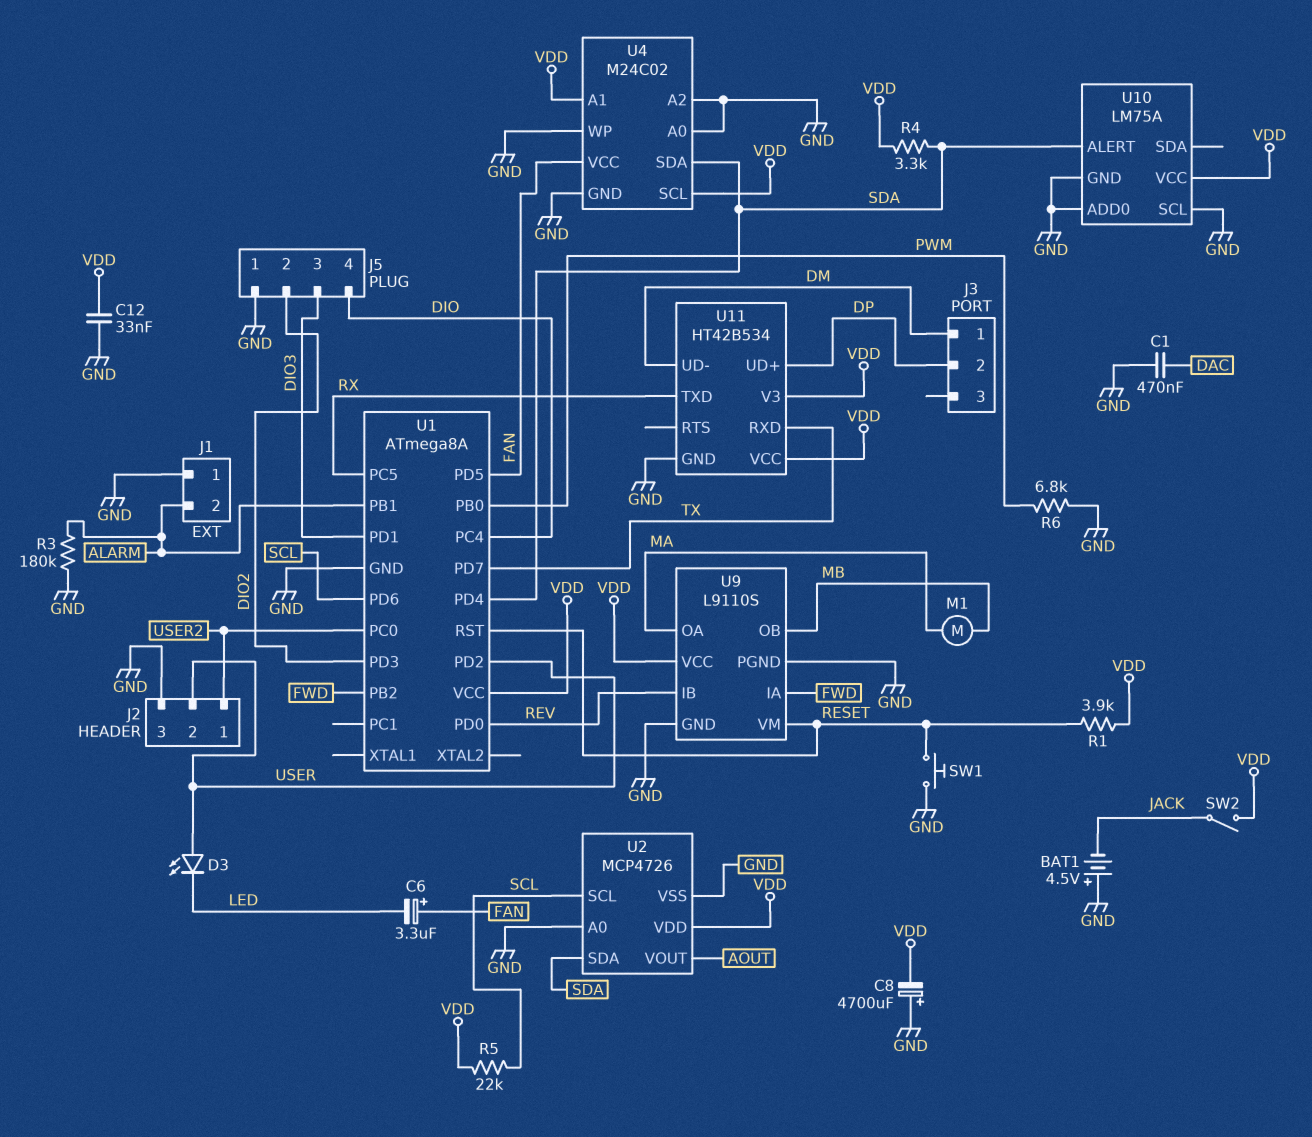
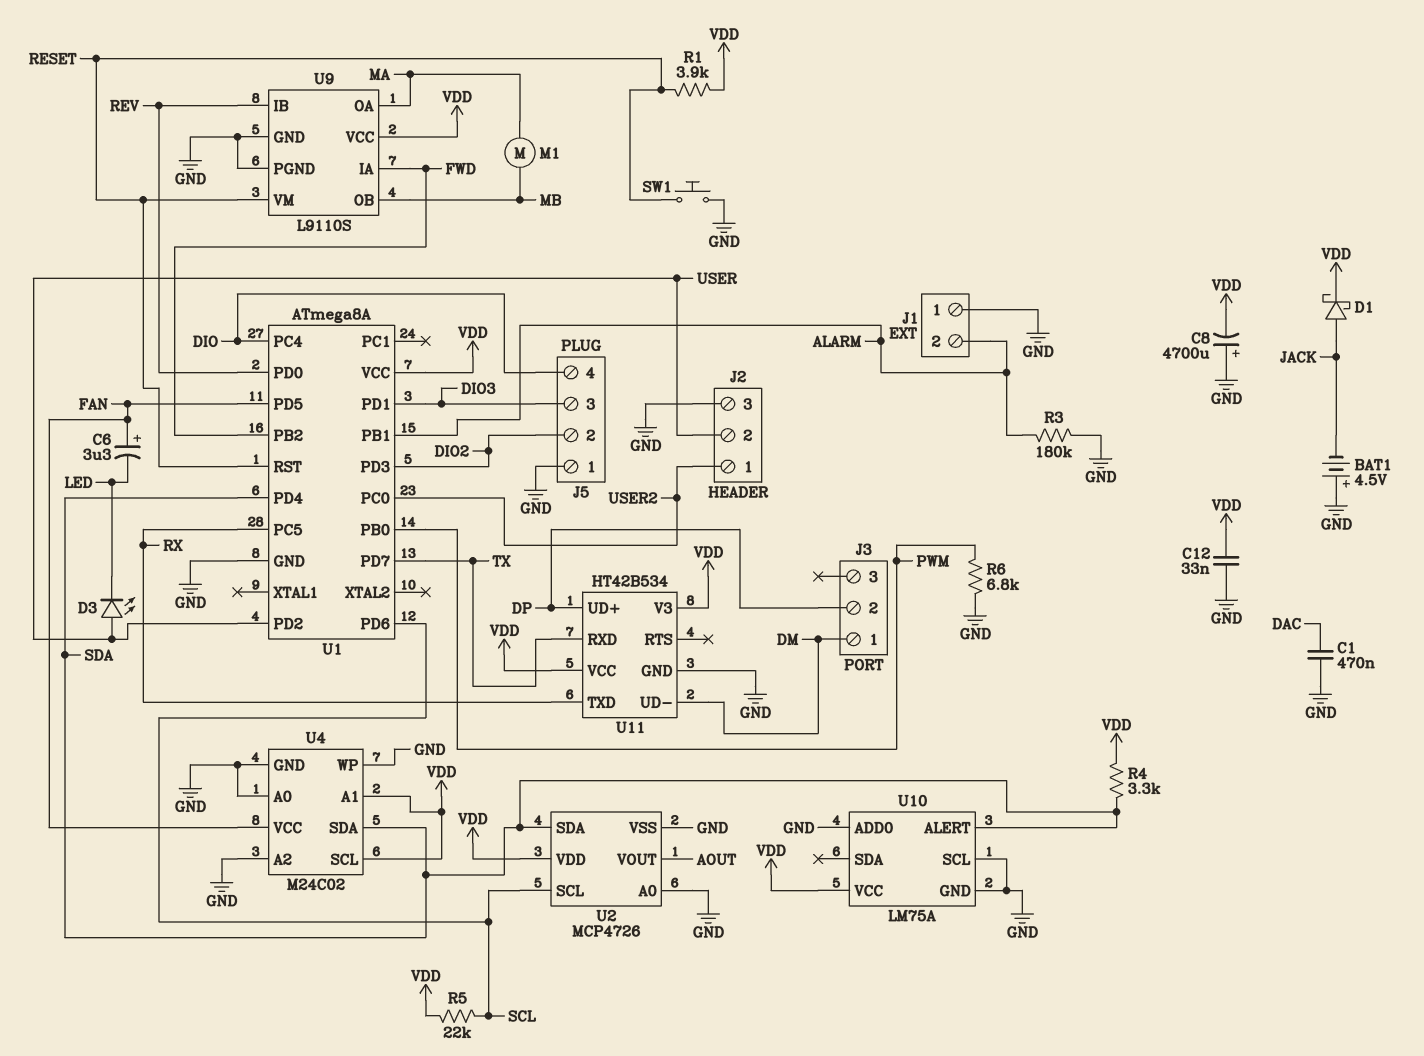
D1: none -> schottky (A JACK, K VDD)
SW2: switch (JACK, VDD) -> none

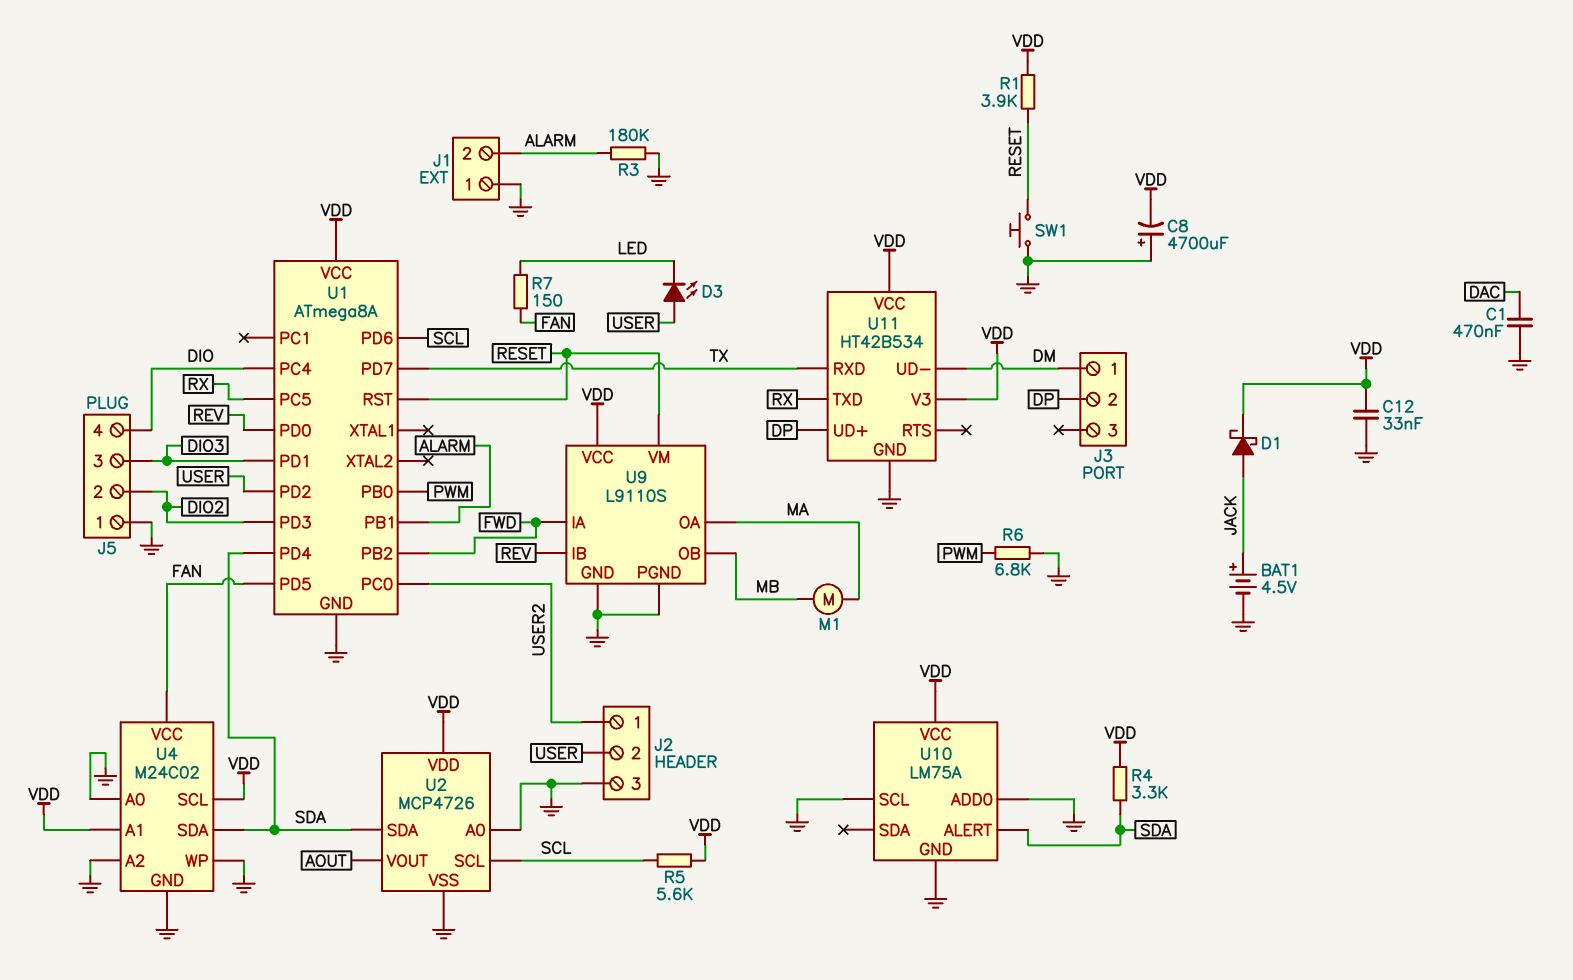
BAT1: 4.5V (plus GND, minus JACK) -> 4.5V (plus JACK, minus GND)
C6: 3.3uF (plus FAN, minus LED) -> none
R5: 22k (SCL, VDD) -> 5.6k (SCL, VDD)
R7: none -> 150 (FAN, LED)

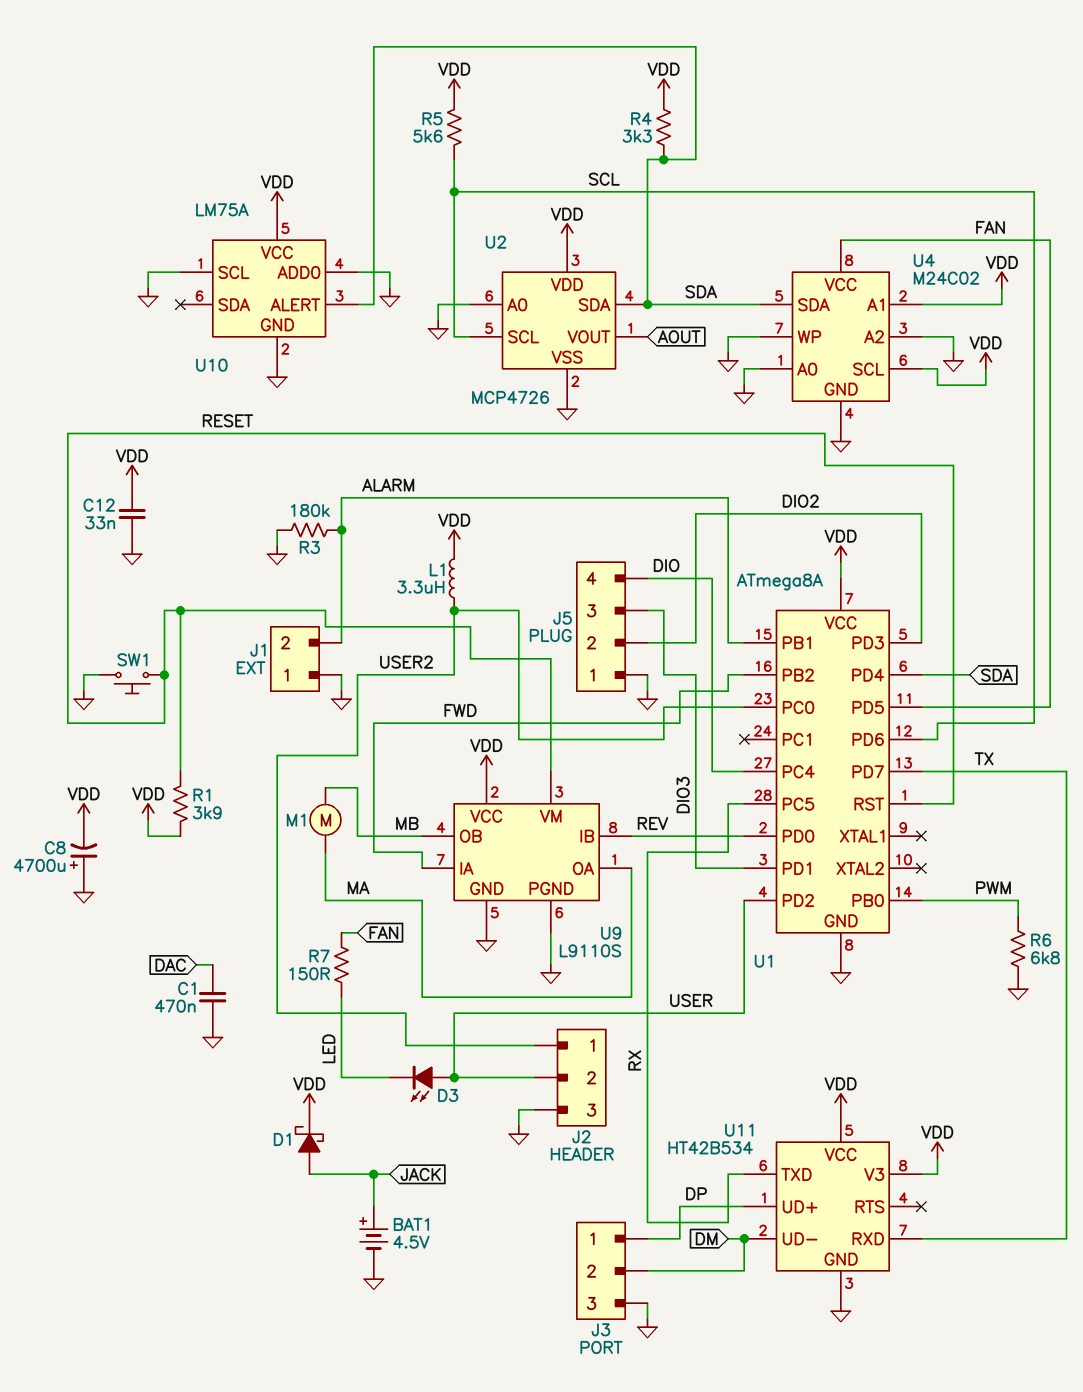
J3 pin 1: DM -> DP
J3 pin 2: DP -> DM
J3 pin 3: none -> GND
L1: none -> 3.3uH (USER2, VDD)

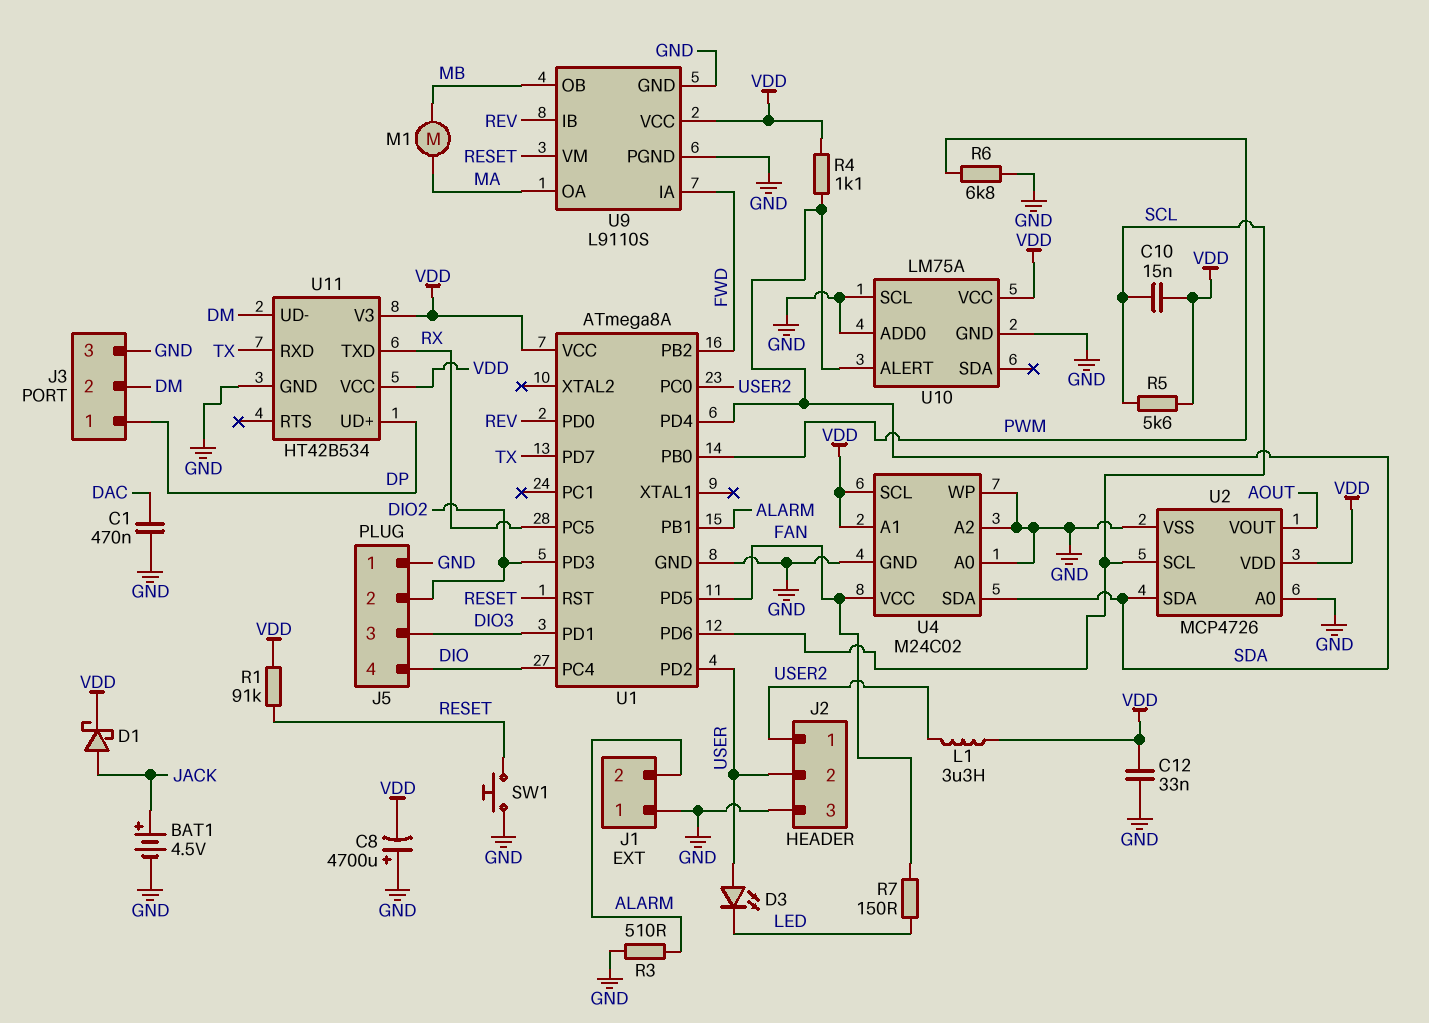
C10: none -> 15nF (SCL, VDD)
R1: 3.9k (RESET, VDD) -> 91k (RESET, VDD)
R3: 180k (ALARM, GND) -> 510 (ALARM, GND)
R4: 3.3k (SDA, VDD) -> 1.1k (SDA, VDD)

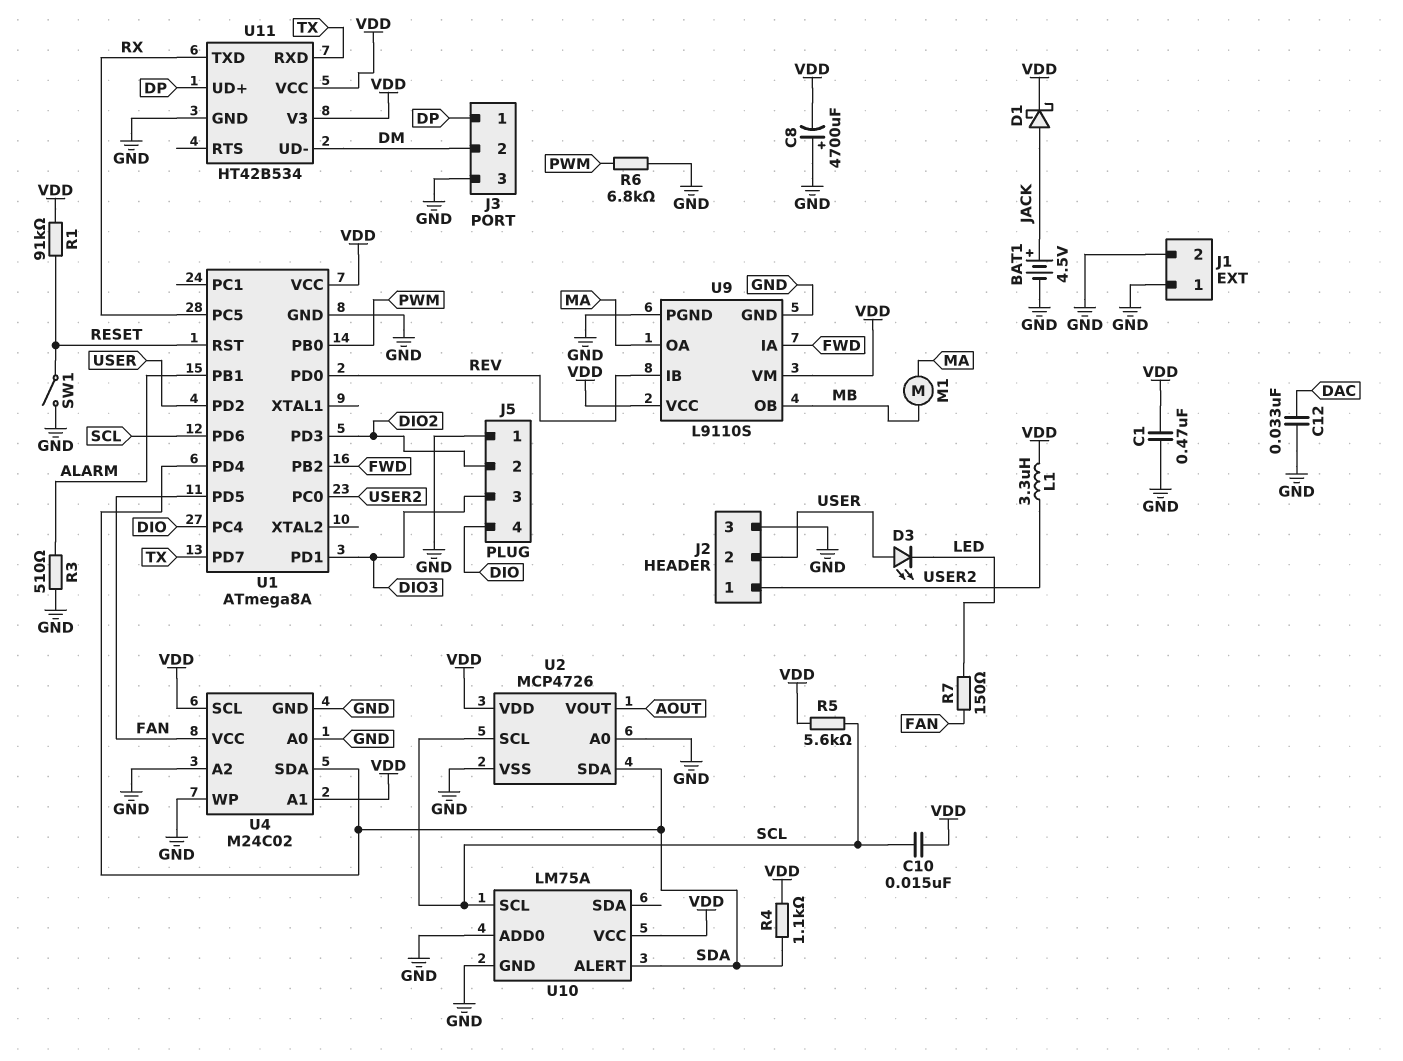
C1: 470nF (DAC, GND) -> 470nF (GND, VDD)
C12: 33nF (GND, VDD) -> 33nF (DAC, GND)
J1 pin 2: ALARM -> GND
SW1: button (GND, RESET) -> switch (GND, RESET)
U9 pin VM: RESET -> VDD
U10 pin SCL: GND -> SCL

